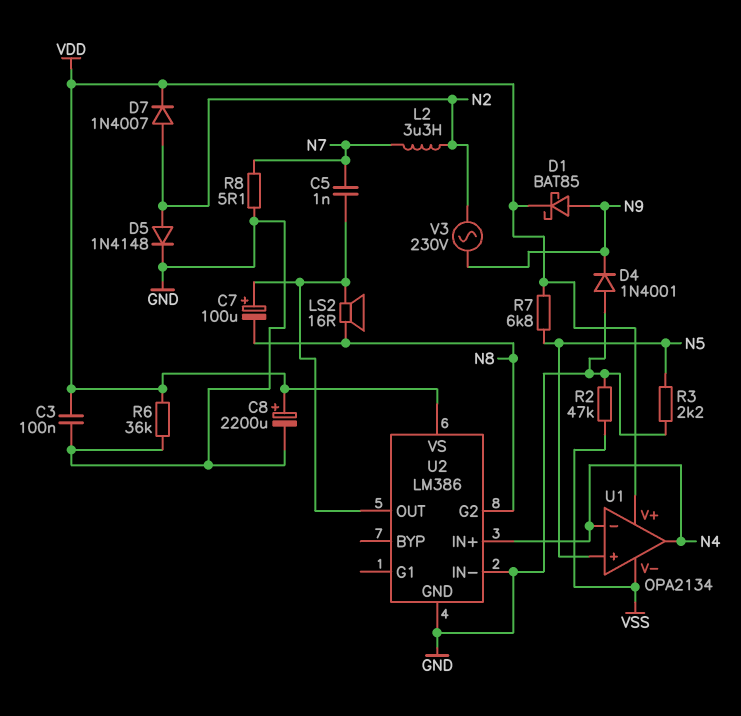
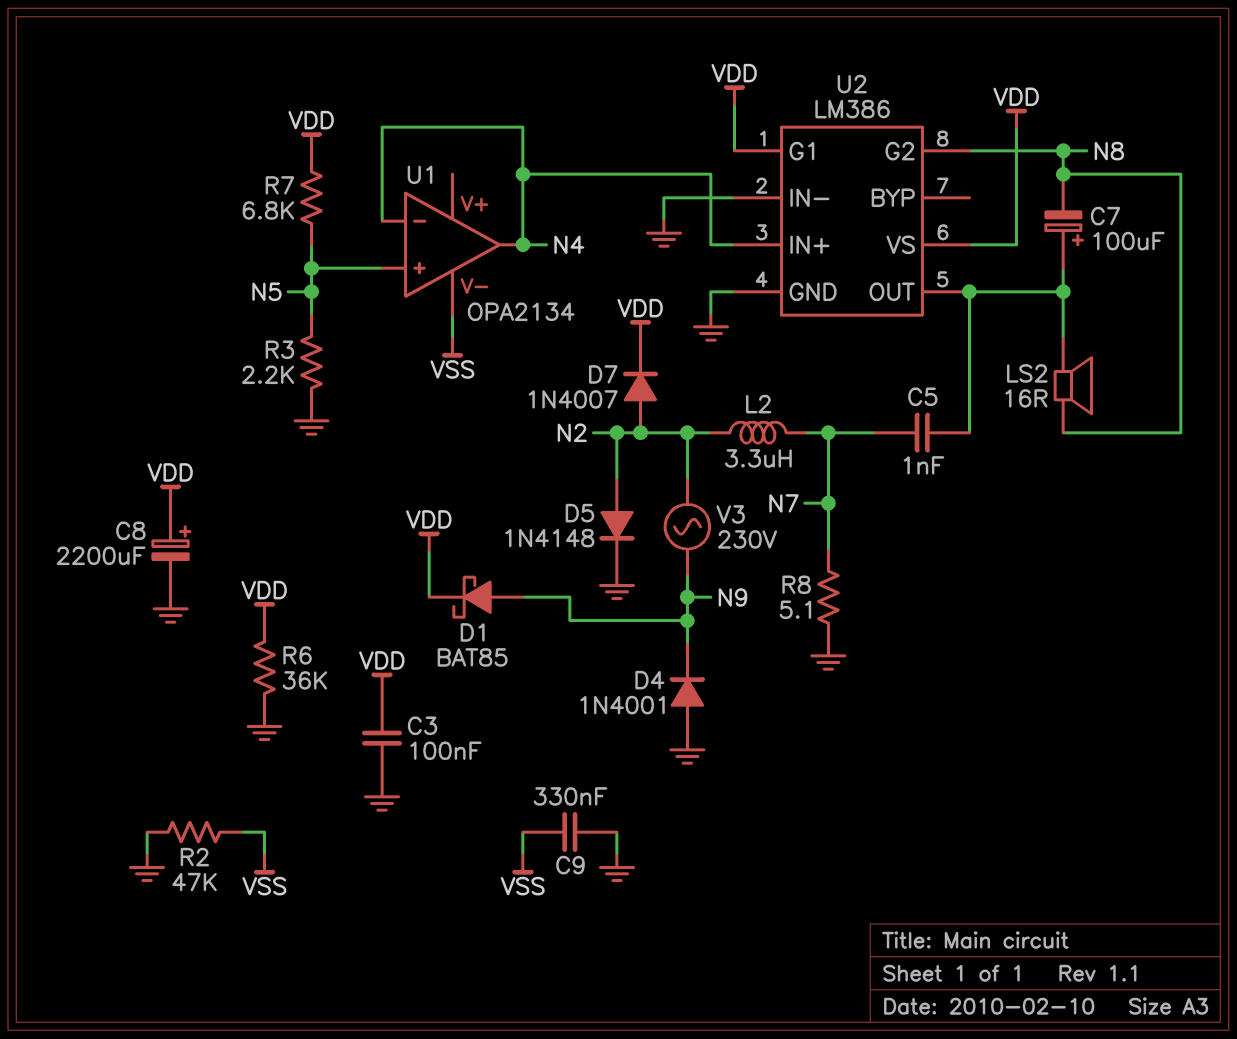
C9: none -> 330nF (GND, VSS)
U1 pin V+: VDD -> none
U2 pin G1: none -> VDD

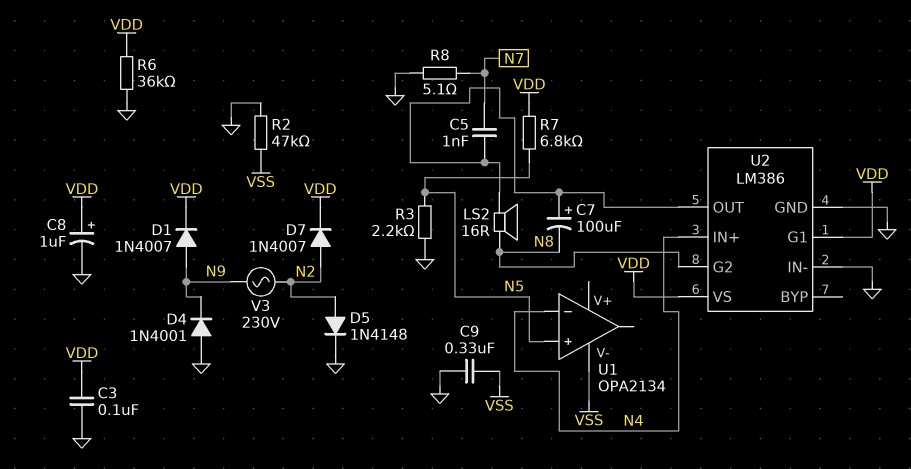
C8: 2200uF (plus VDD, minus GND) -> 1uF (plus VDD, minus GND)
D1: schottky BAT85 (A N9, K VDD) -> diode 1N4007 (A N9, K VDD)
L2: 3.3uH (N2, N7) -> none
U1 pin out: N4 -> none

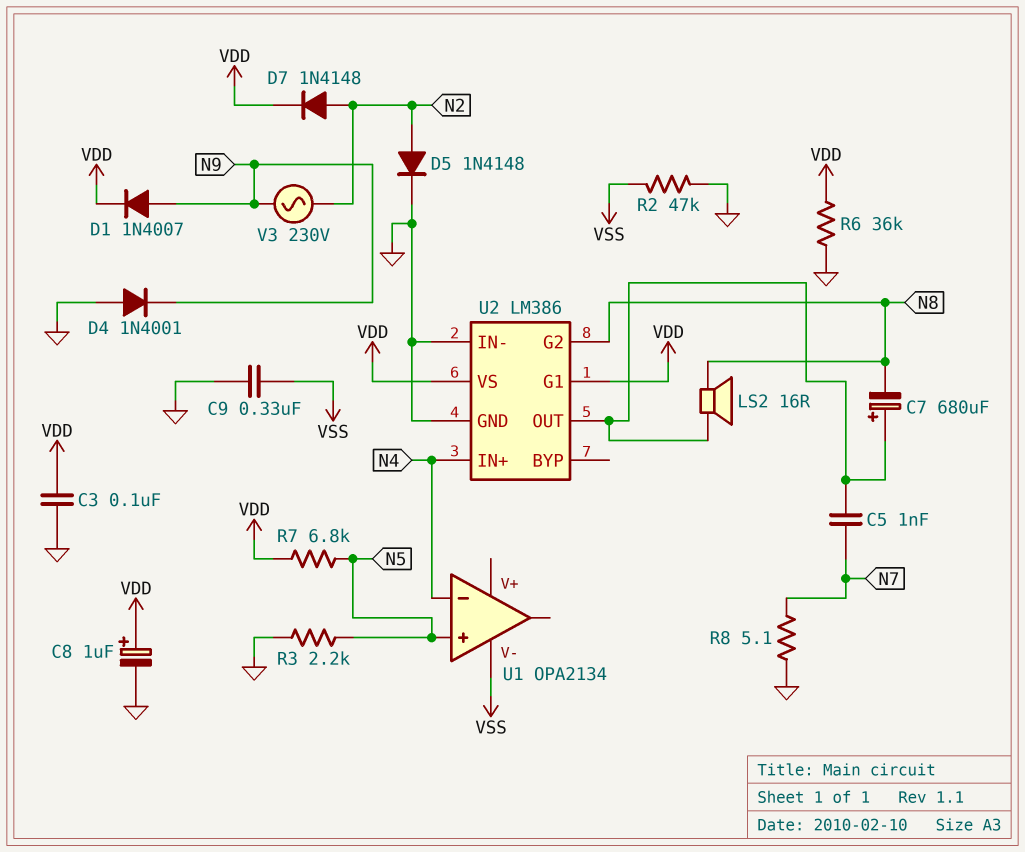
C7: 100uF (plus U2/OUT, minus N8) -> 680uF (plus U2/OUT, minus N8)
D7: diode 1N4007 (A N2, K VDD) -> diode 1N4148 (A N2, K VDD)

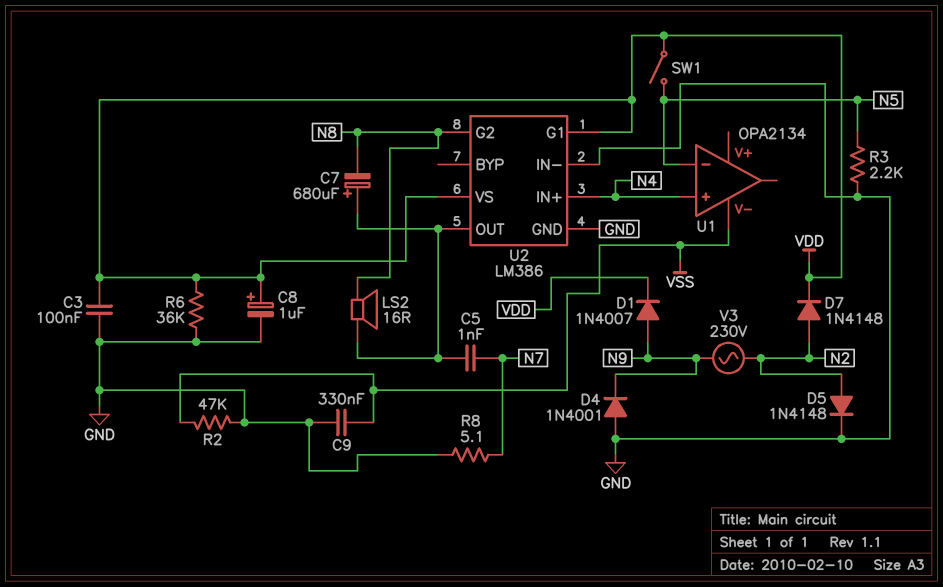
R7: 6.8k (N5, VDD) -> none
SW1: none -> switch (N5, VDD)
U1 pin in+: N5 -> N4
U1 pin in-: N4 -> N5

